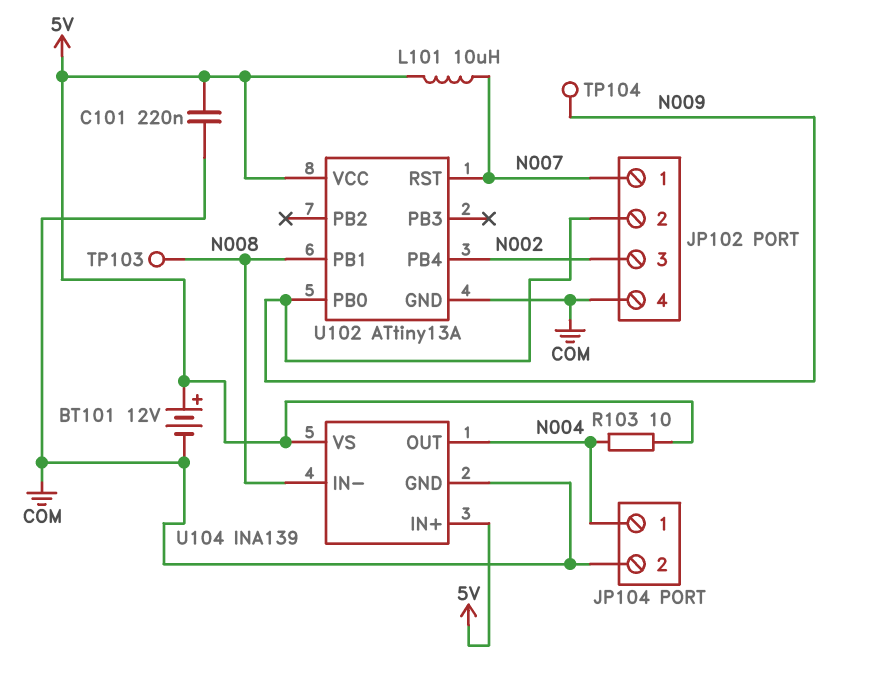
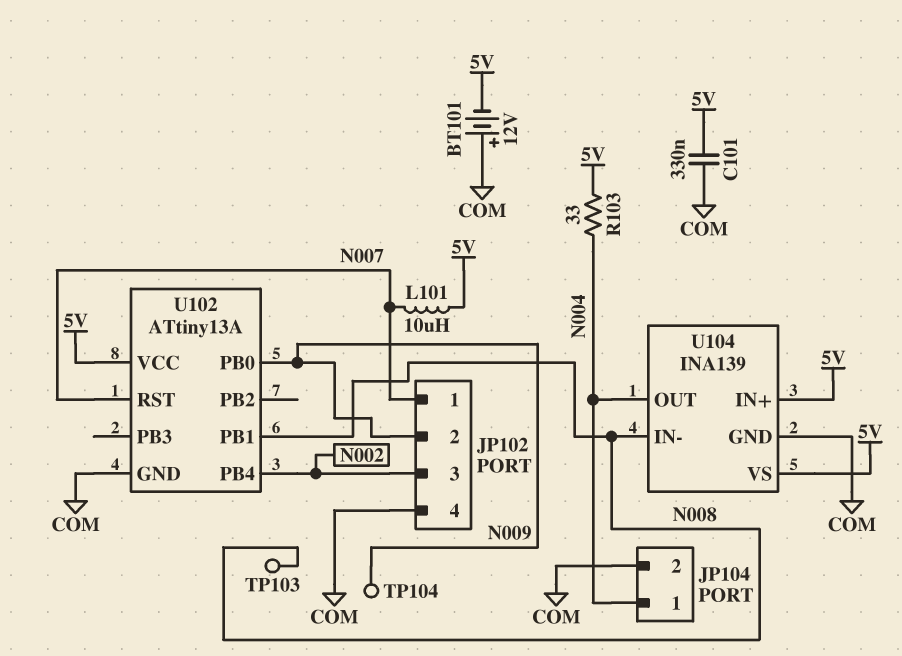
BT101: 12V (plus 5V, minus COM) -> 12V (plus COM, minus 5V)
C101: 220nF (5V, COM) -> 330nF (5V, COM)
R103: 10 (5V, N004) -> 33 (5V, N004)

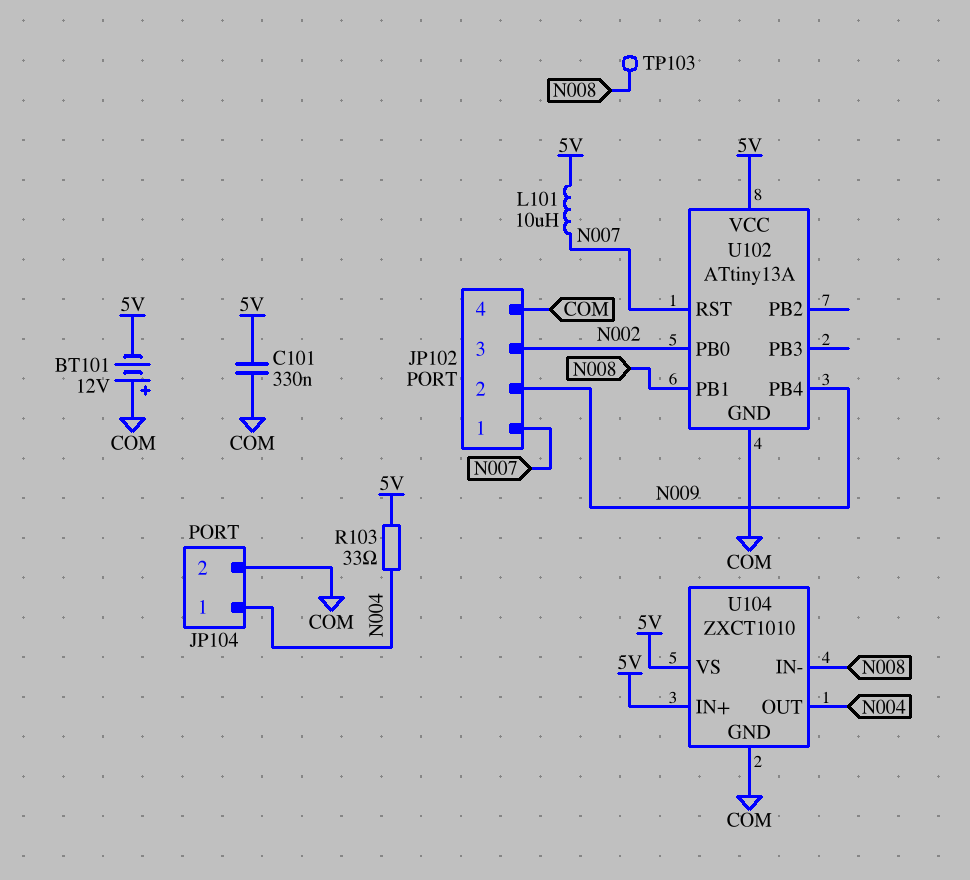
TP104: test point (N009) -> none
U102 pin PB0: N009 -> N002
U102 pin PB4: N002 -> N009
U104: INA139 -> ZXCT1010

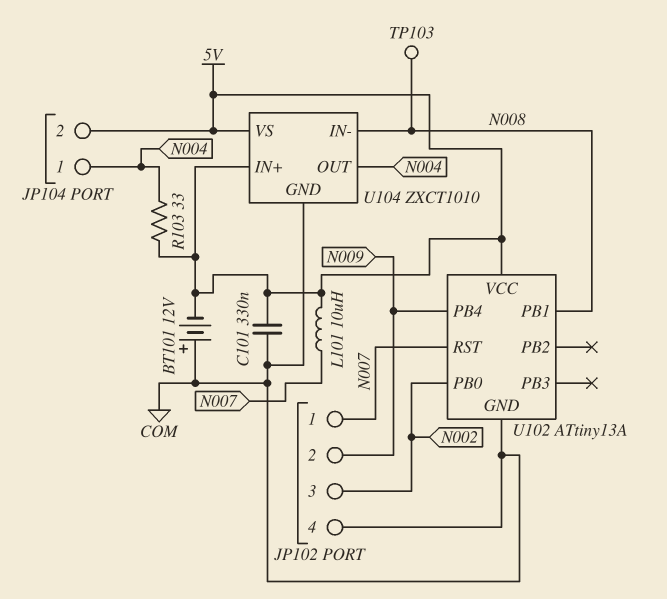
JP104 pin 2: COM -> 5V

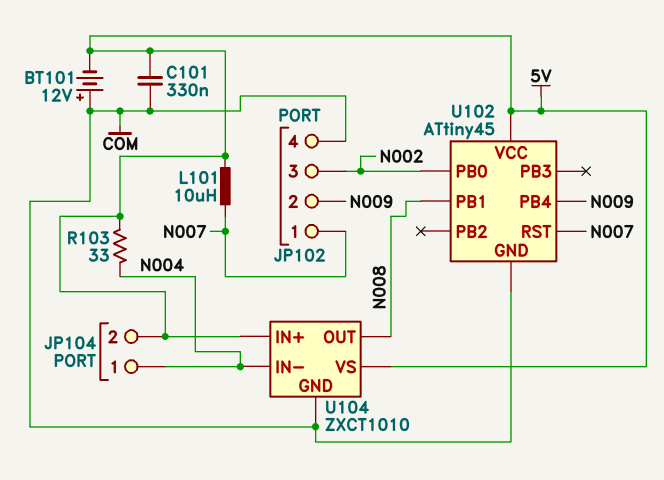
TP103: test point (N008) -> none
U102: ATtiny13A -> ATtiny45
U104 pin IN-: N008 -> N004
U104 pin OUT: N004 -> N008

